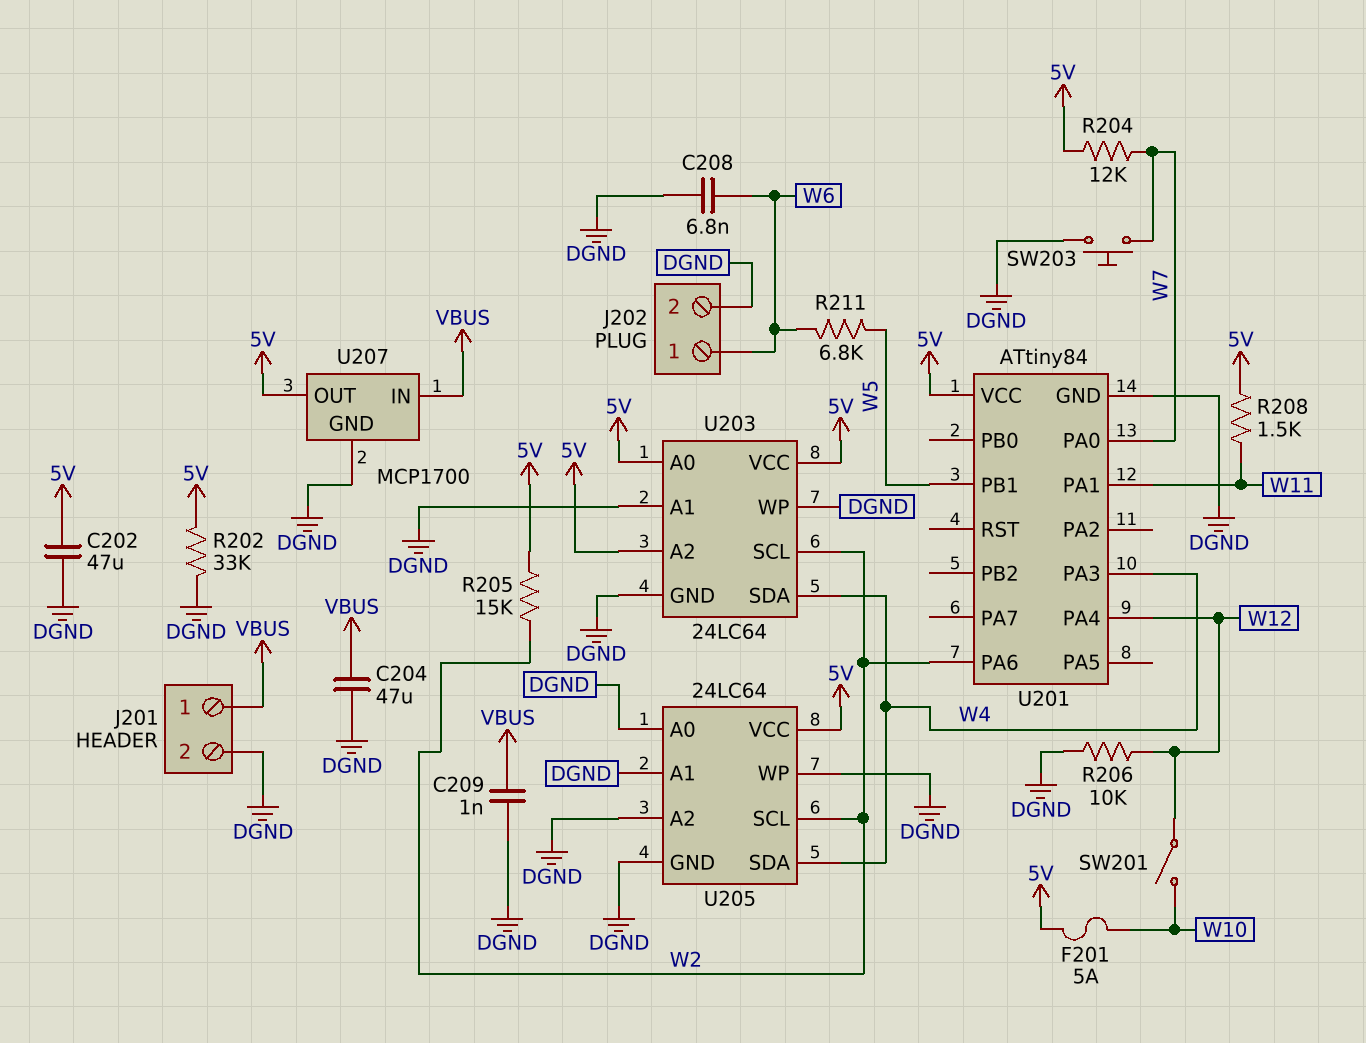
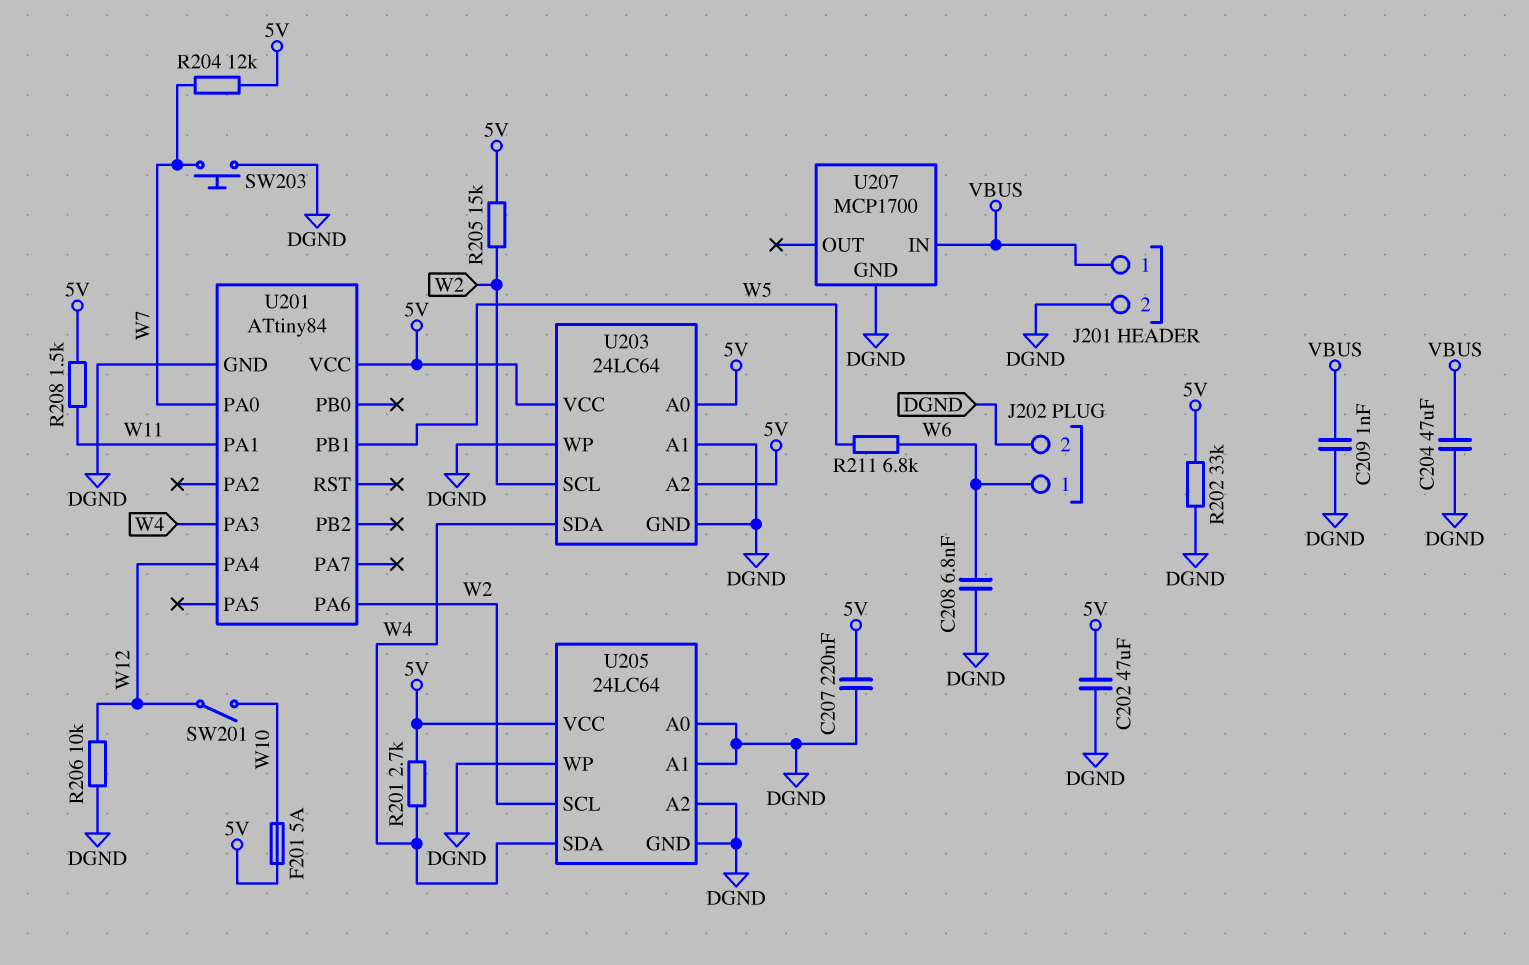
C207: none -> 220nF (5V, DGND)
R201: none -> 2.7k (5V, W4)
U207 pin OUT: 5V -> none

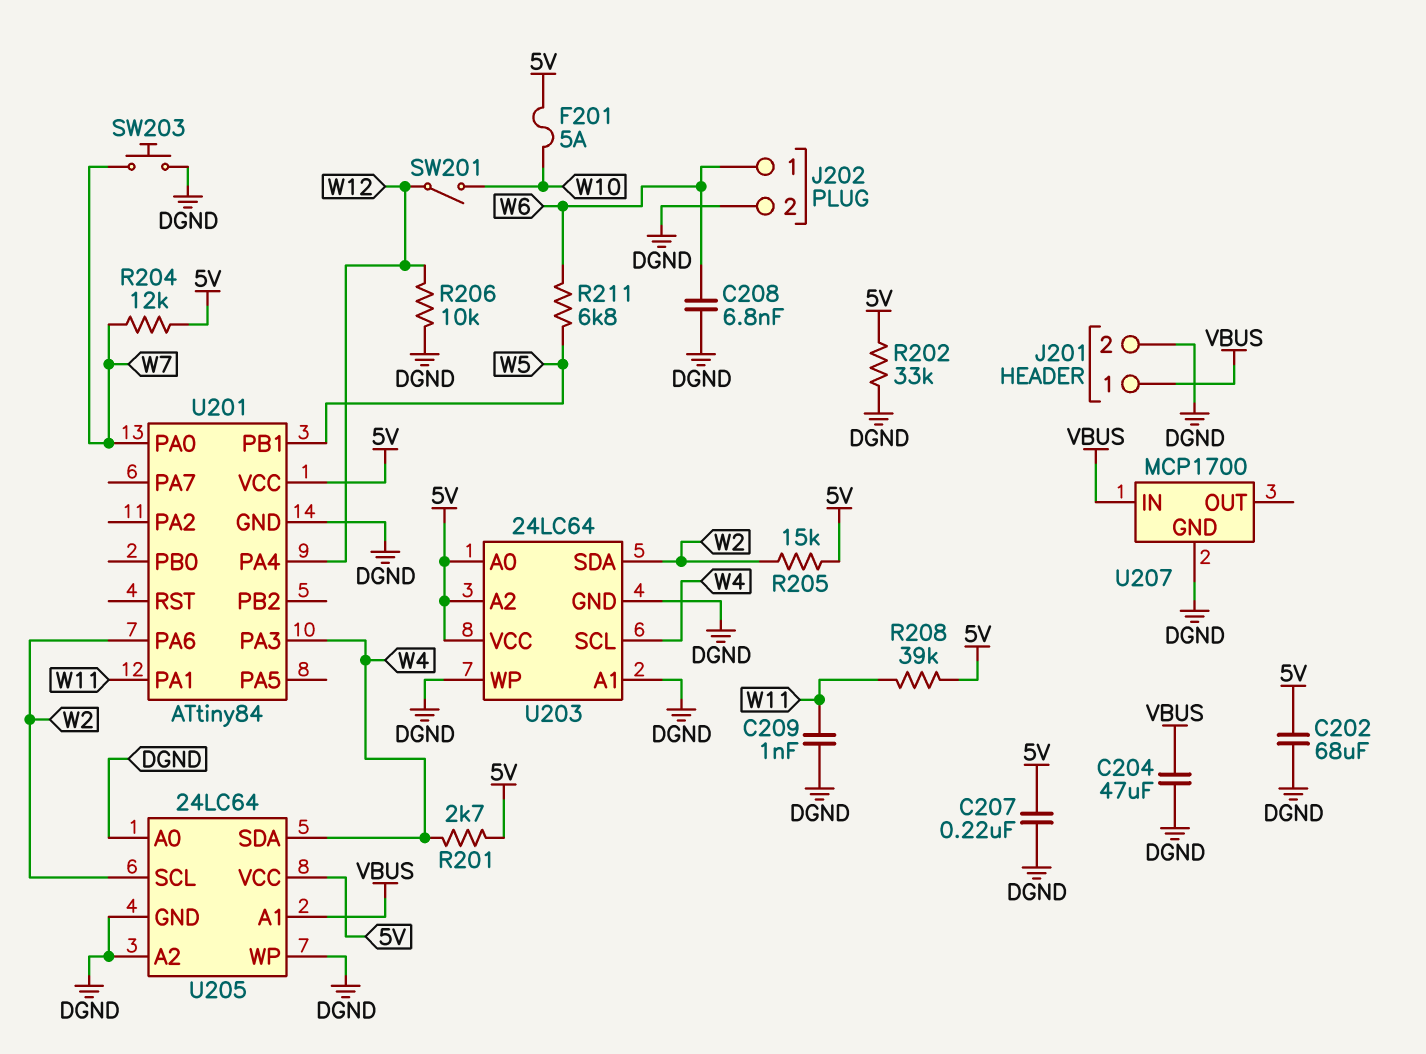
C202: 47uF (5V, DGND) -> 68uF (5V, DGND)
C209: 1nF (DGND, VBUS) -> 1nF (DGND, W11)
R208: 1.5k (5V, W11) -> 39k (5V, W11)
U203 pin SCL: W2 -> W4
U203 pin SDA: W4 -> W2
U205 pin A1: DGND -> VBUS

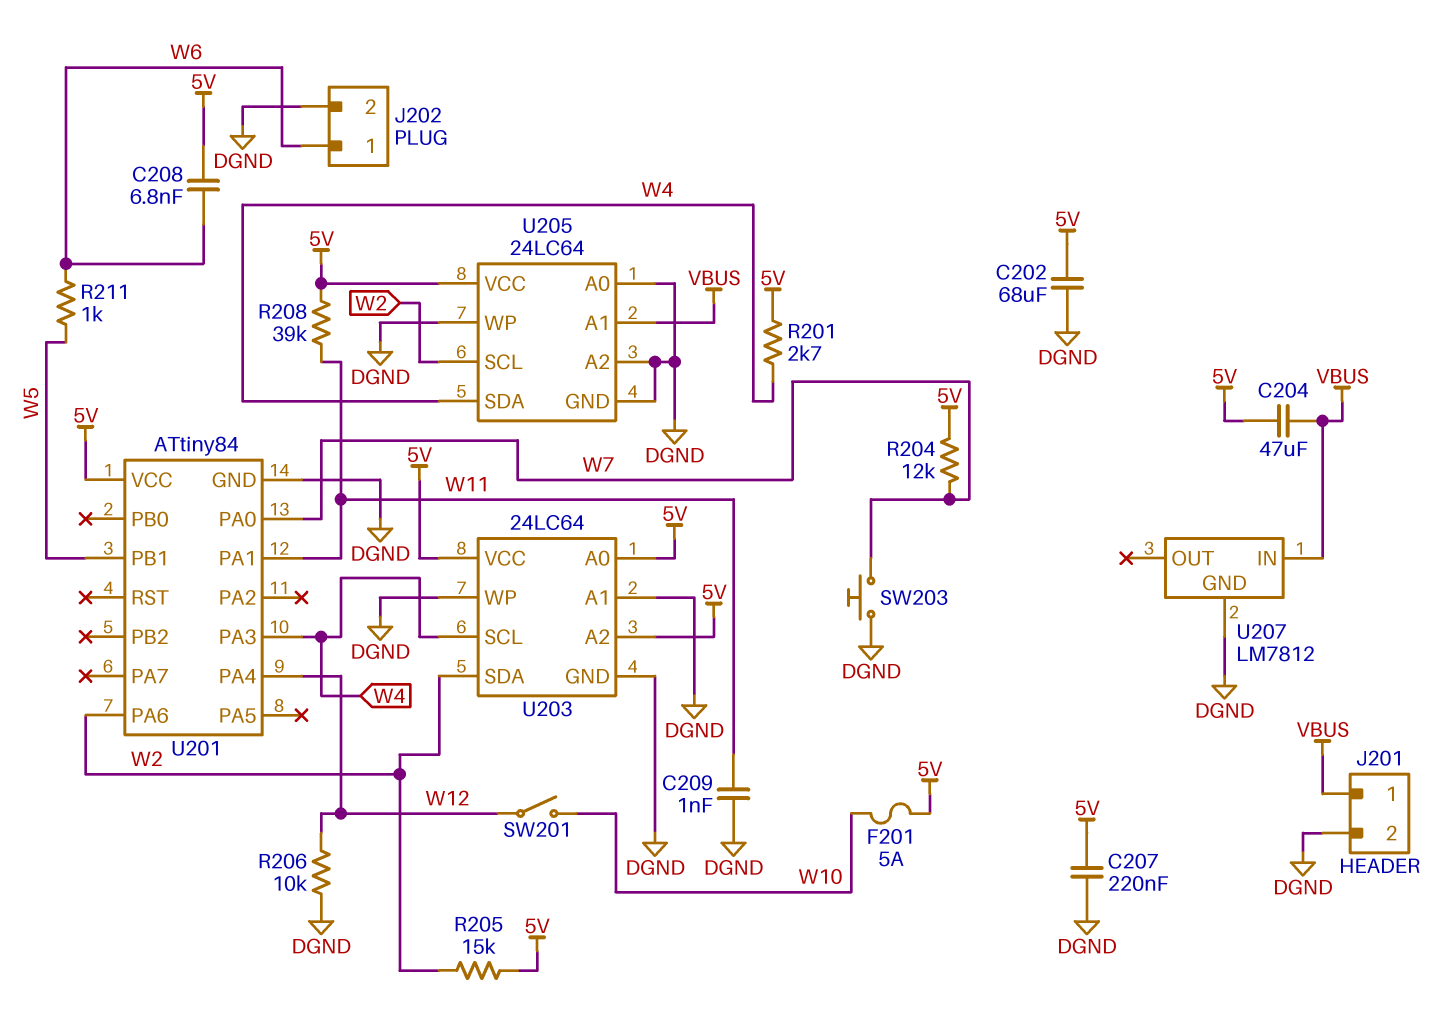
C204: 47uF (DGND, VBUS) -> 47uF (5V, VBUS)
C208: 6.8nF (DGND, W6) -> 6.8nF (5V, W6)
R202: 33k (5V, DGND) -> none
R211: 6.8k (W5, W6) -> 1k (W5, W6)
U207: MCP1700 -> LM7812

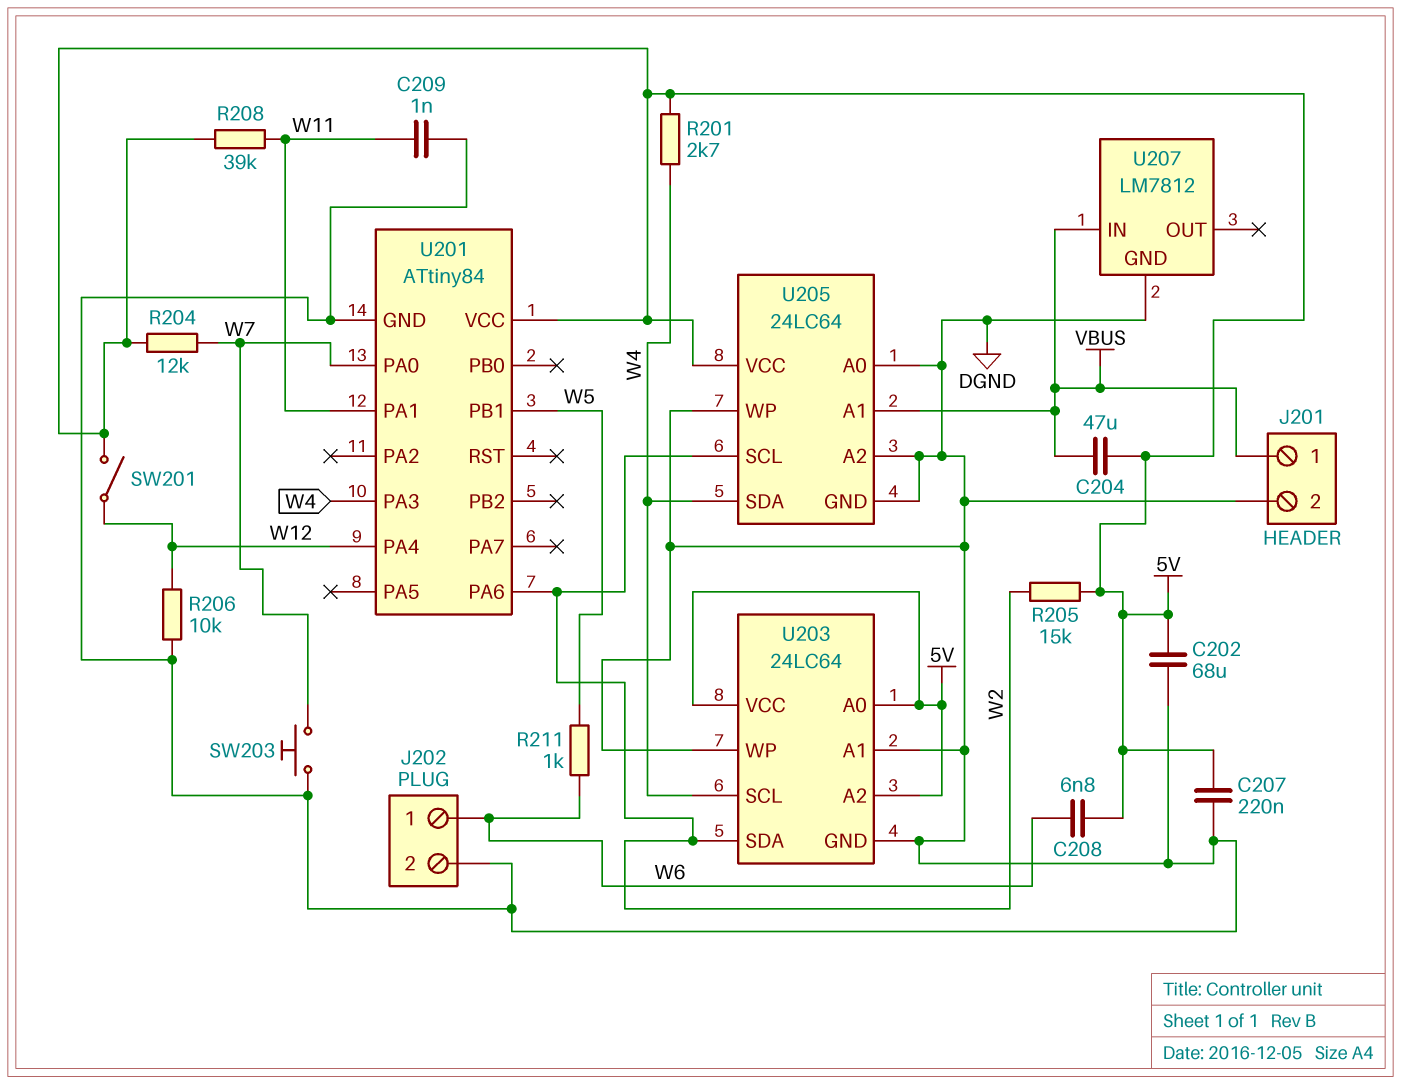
F201: 5A (5V, W10) -> none
SW201: switch (W10, W12) -> switch (5V, W12)

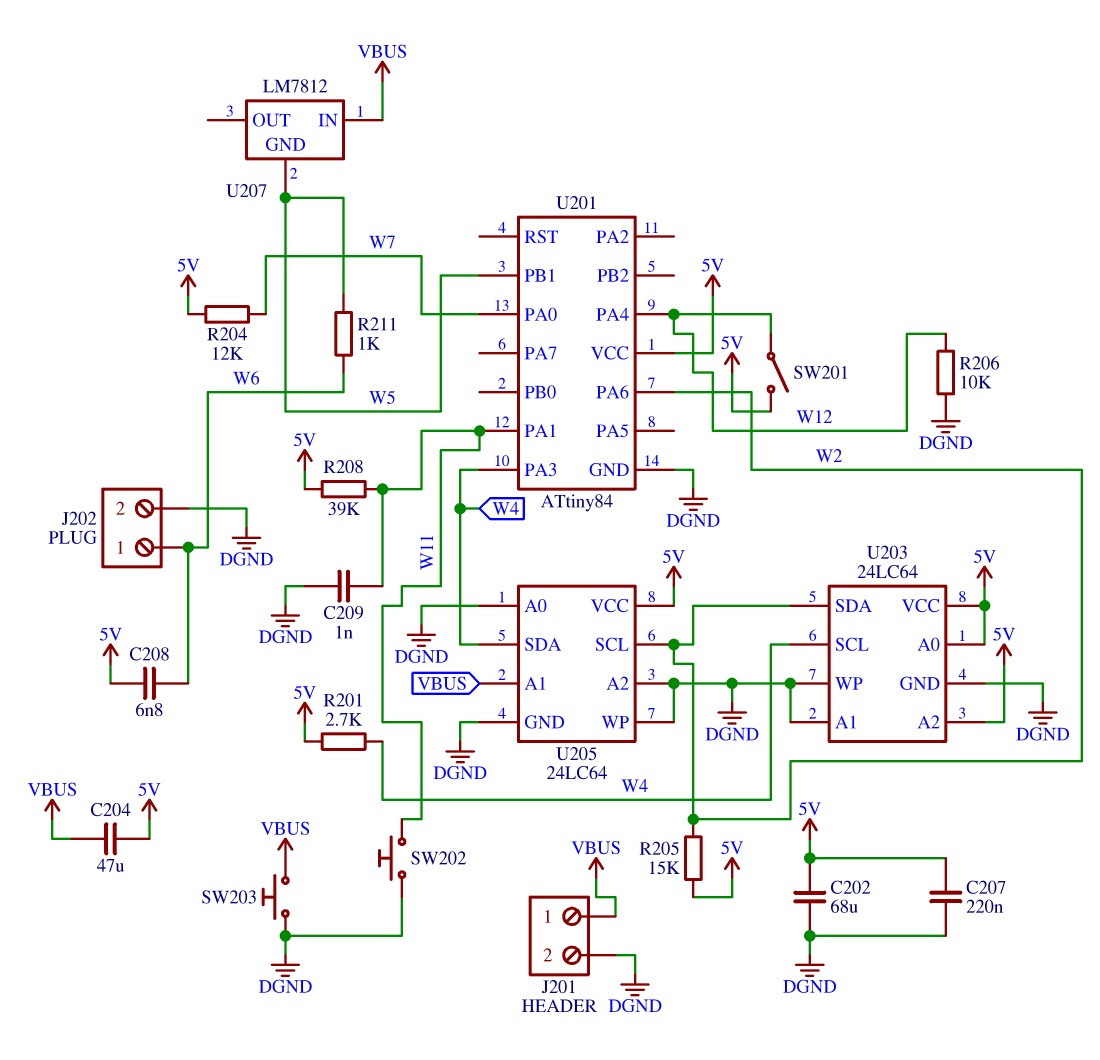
SW202: none -> button (DGND, W11)
SW203: button (DGND, W7) -> button (DGND, VBUS)
U207 pin GND: DGND -> W5

